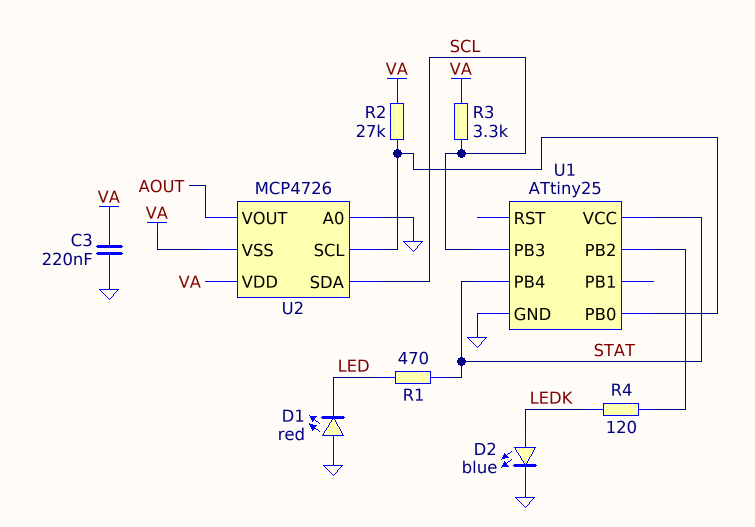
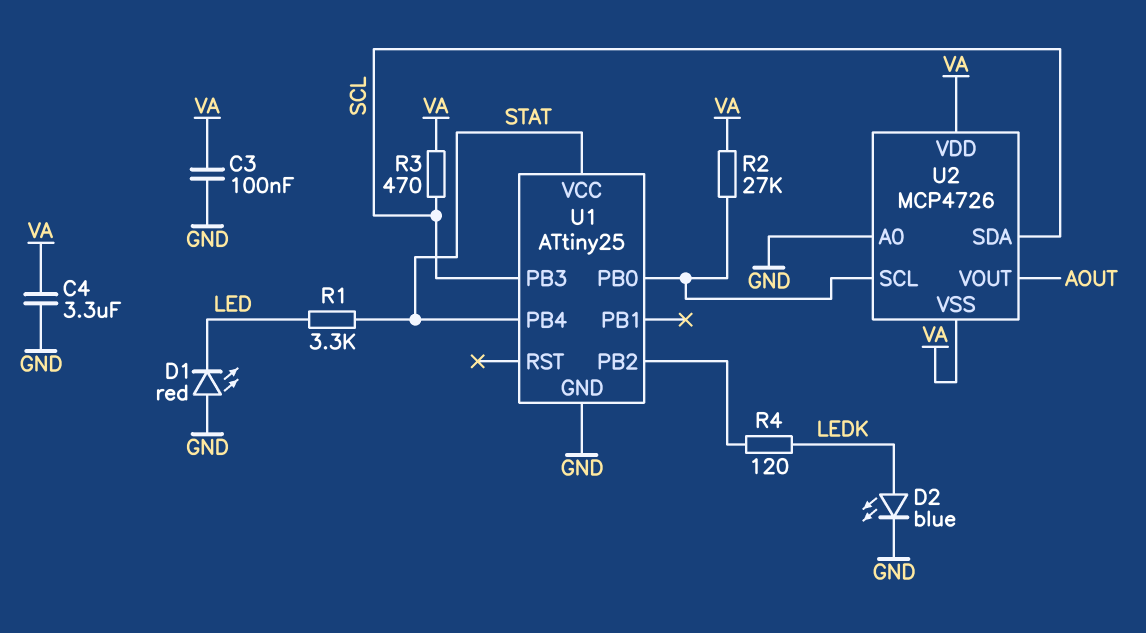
C3: 220nF (GND, VA) -> 100nF (GND, VA)
C4: none -> 3.3uF (GND, VA)
R1: 470 (LED, STAT) -> 3.3k (LED, STAT)
R3: 3.3k (SCL, VA) -> 470 (SCL, VA)

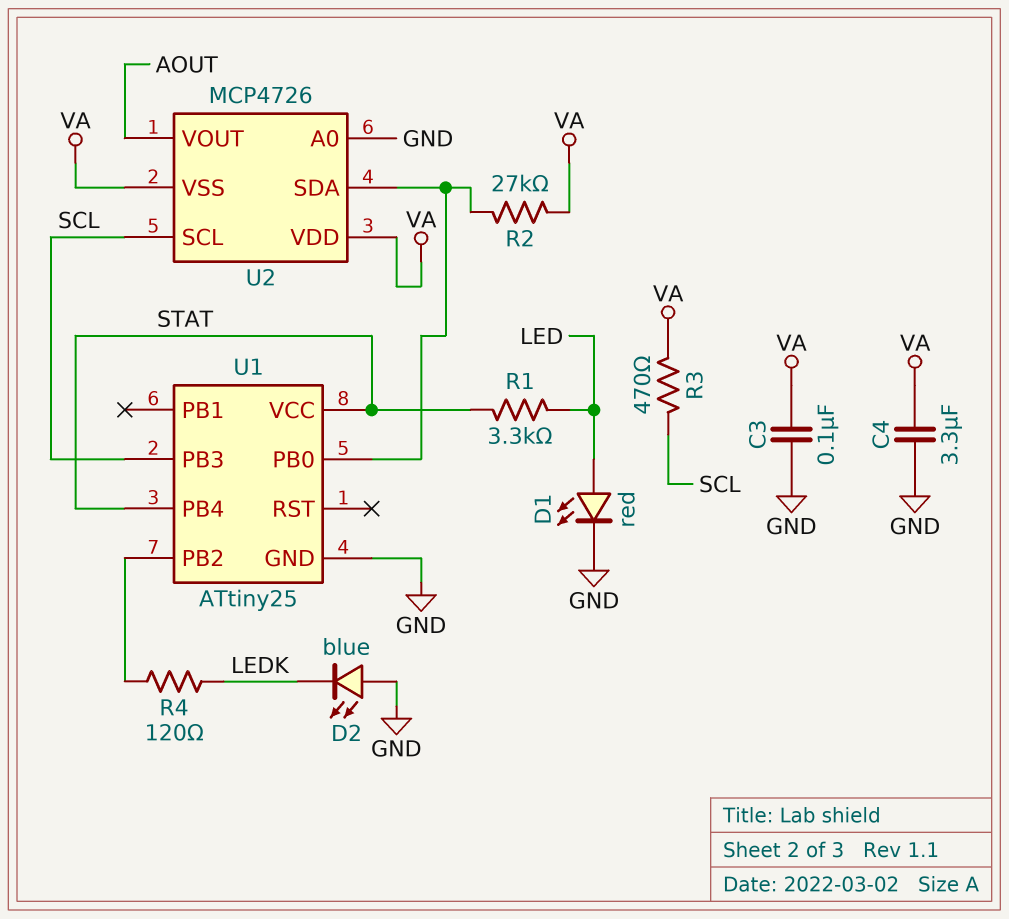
D1: LED red (A GND, K LED) -> LED red (A LED, K GND)
D2: LED blue (A LEDK, K GND) -> LED blue (A GND, K LEDK)
U2 pin SCL: U1/PB0 -> SCL
U2 pin SDA: SCL -> U1/PB0

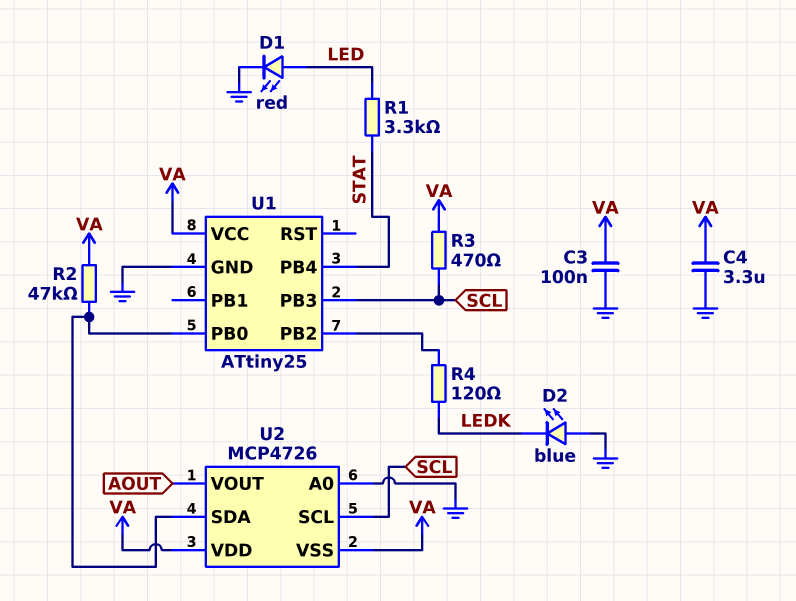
R2: 27k (U1/PB0, VA) -> 47k (U1/PB0, VA)
U1 pin VCC: STAT -> VA

